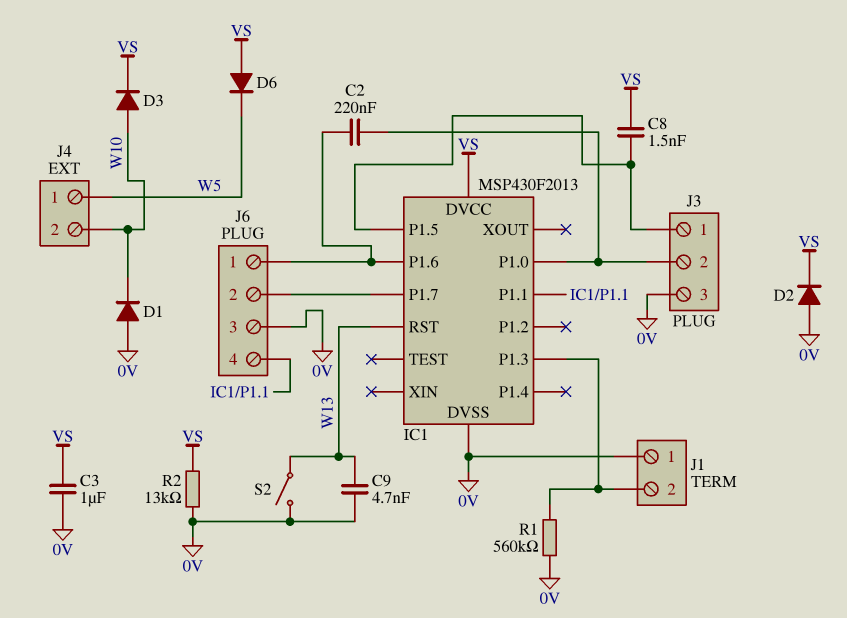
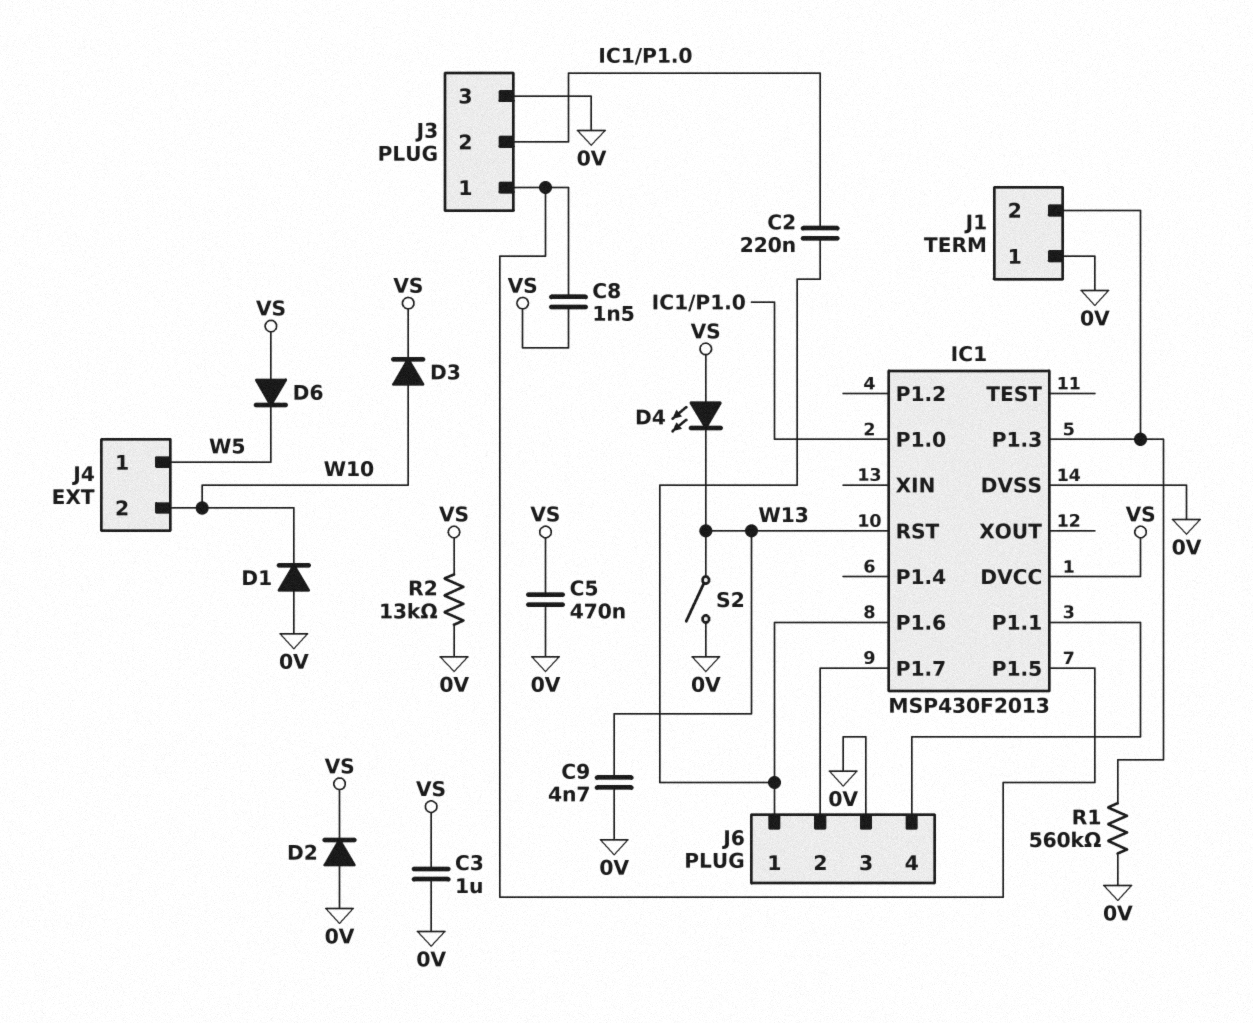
C5: none -> 470nF (0V, VS)
D4: none -> LED (A VS, K W13)

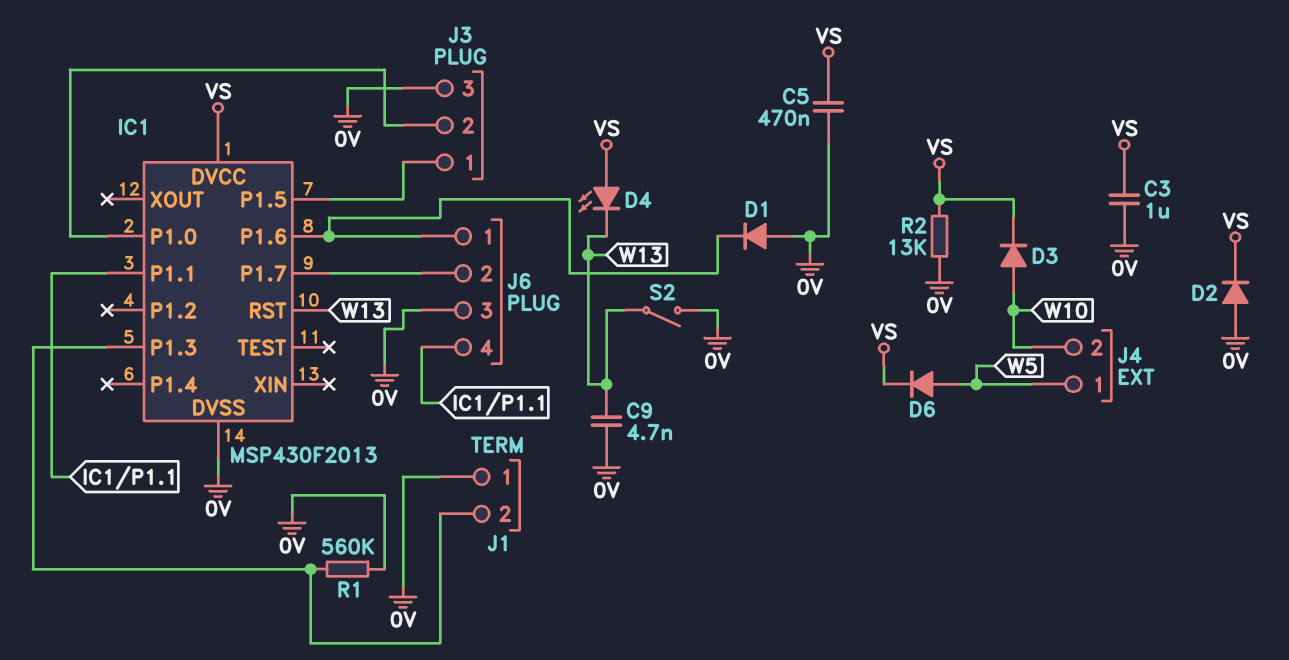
C2: 220nF (IC1/P1.0, IC1/P1.6) -> none
C8: 1.5nF (IC1/P1.5, VS) -> none
D1: diode (A 0V, K W10) -> diode (A 0V, K IC1/P1.6)
D6: diode (A VS, K W5) -> diode (A W5, K VS)

